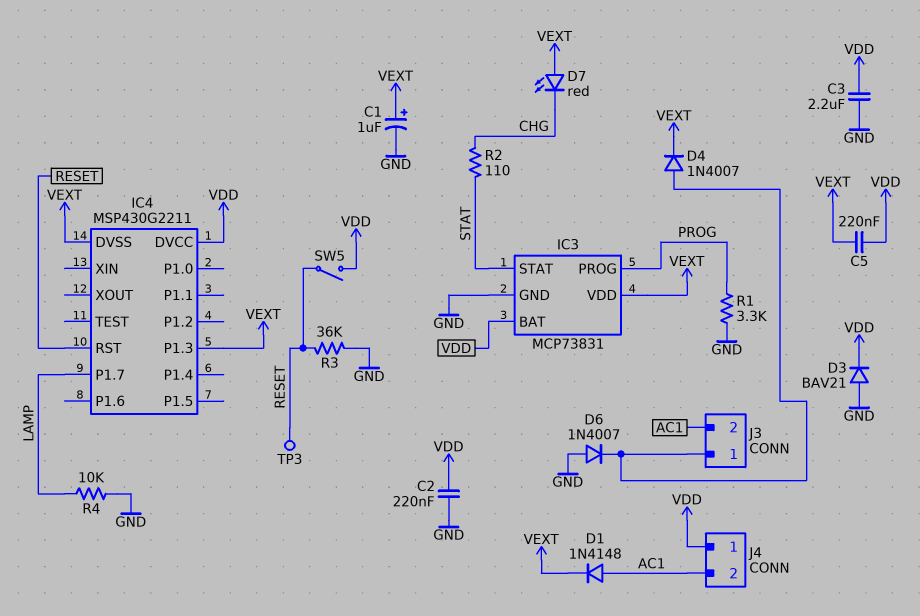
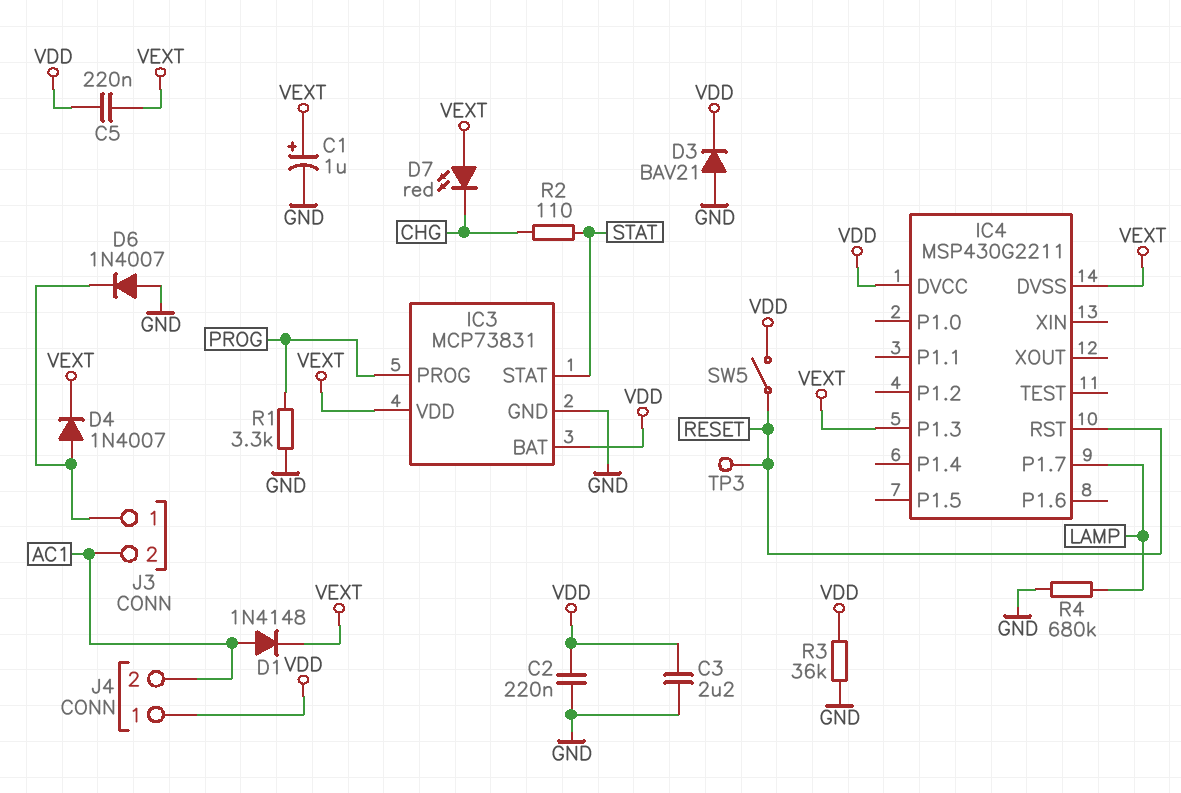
R3: 36k (GND, RESET) -> 36k (GND, VDD)
R4: 10k (GND, LAMP) -> 680k (GND, LAMP)

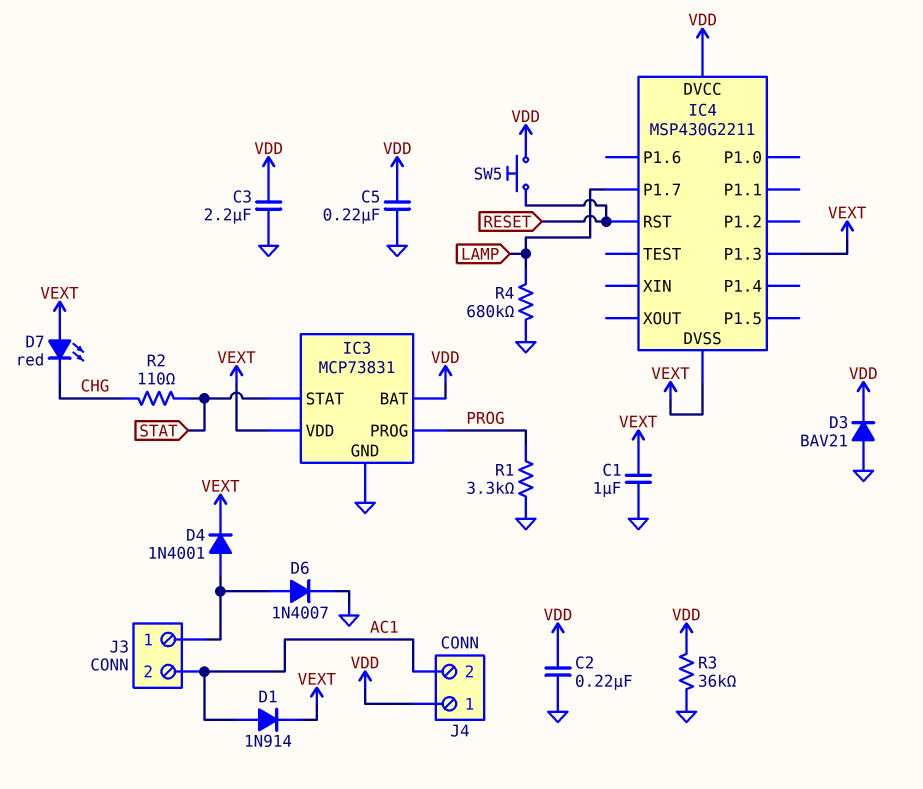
C1: 1uF (plus VEXT, minus GND) -> 1uF (GND, VEXT)
C5: 220nF (VDD, VEXT) -> 220nF (GND, VDD)
D1: diode 1N4148 (A AC1, K VEXT) -> diode 1N914 (A AC1, K VEXT)
D4: diode 1N4007 (A J3/1, K VEXT) -> diode 1N4001 (A J3/1, K VEXT)
D6: diode 1N4007 (A GND, K J3/1) -> diode 1N4007 (A J3/1, K GND)
SW5: switch (RESET, VDD) -> button (RESET, VDD)
TP3: test point (RESET) -> none

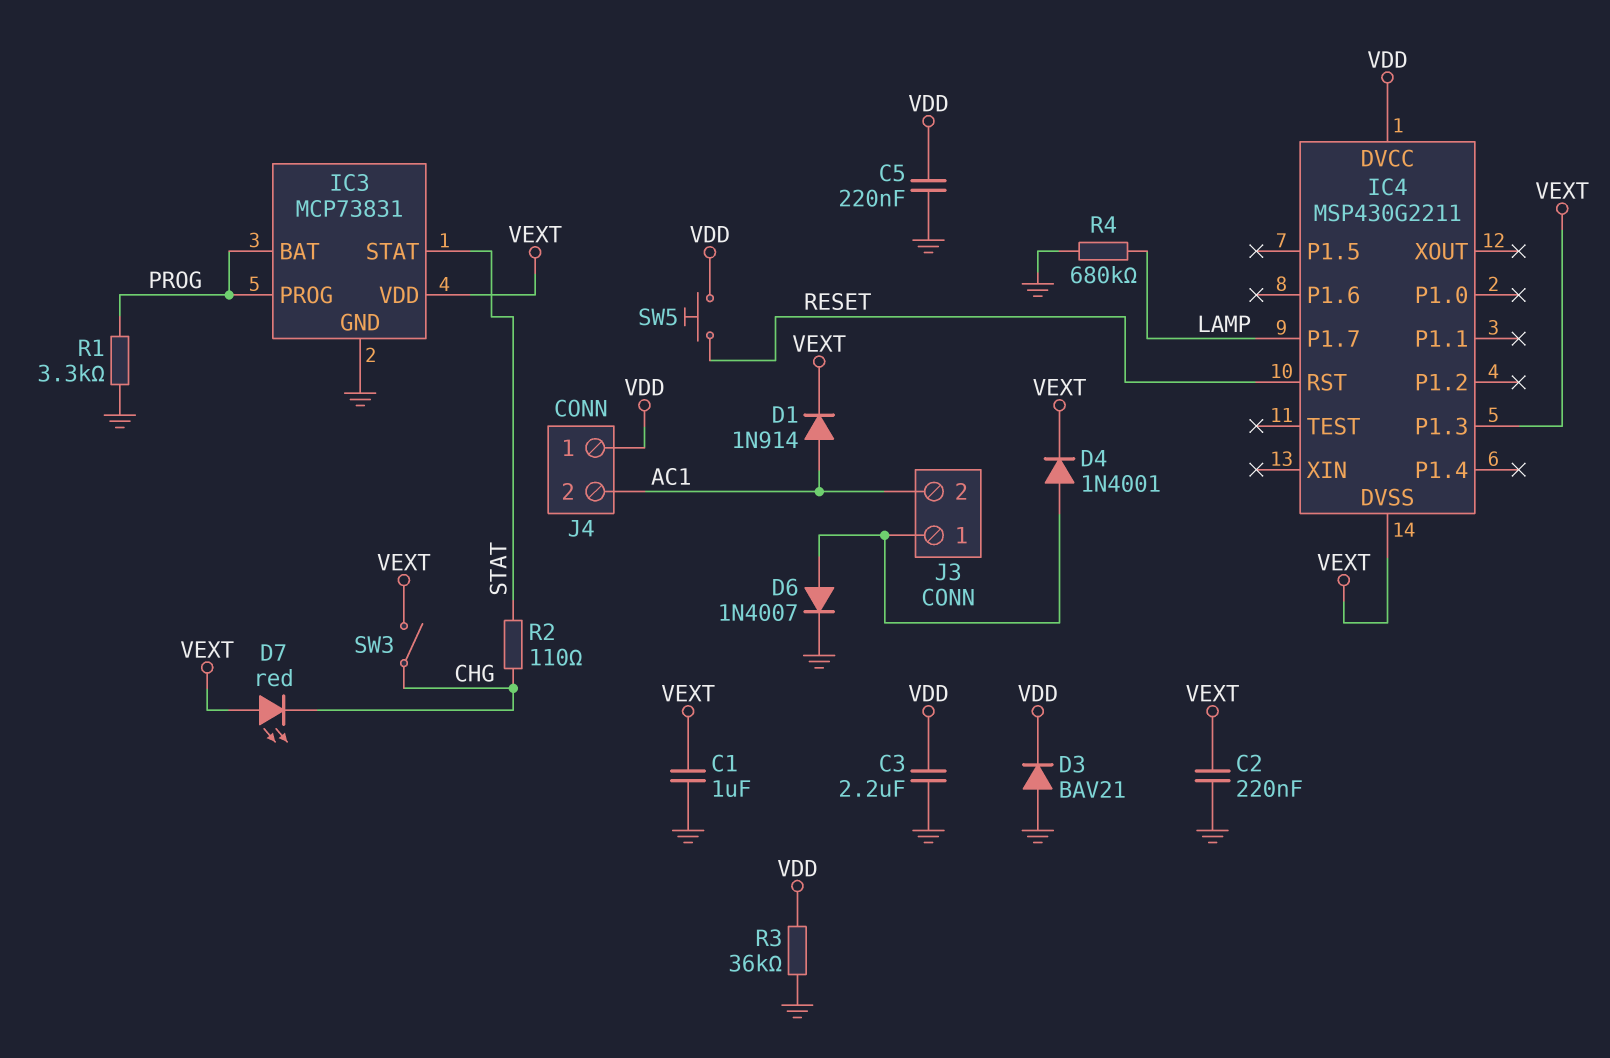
C2: 220nF (GND, VDD) -> 220nF (GND, VEXT)
IC3 pin BAT: VDD -> PROG
SW3: none -> switch (CHG, VEXT)

